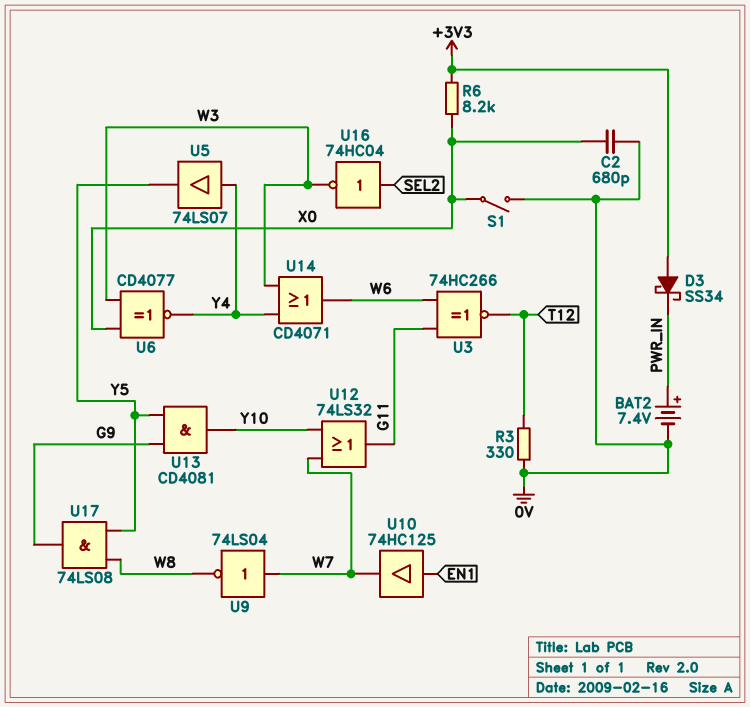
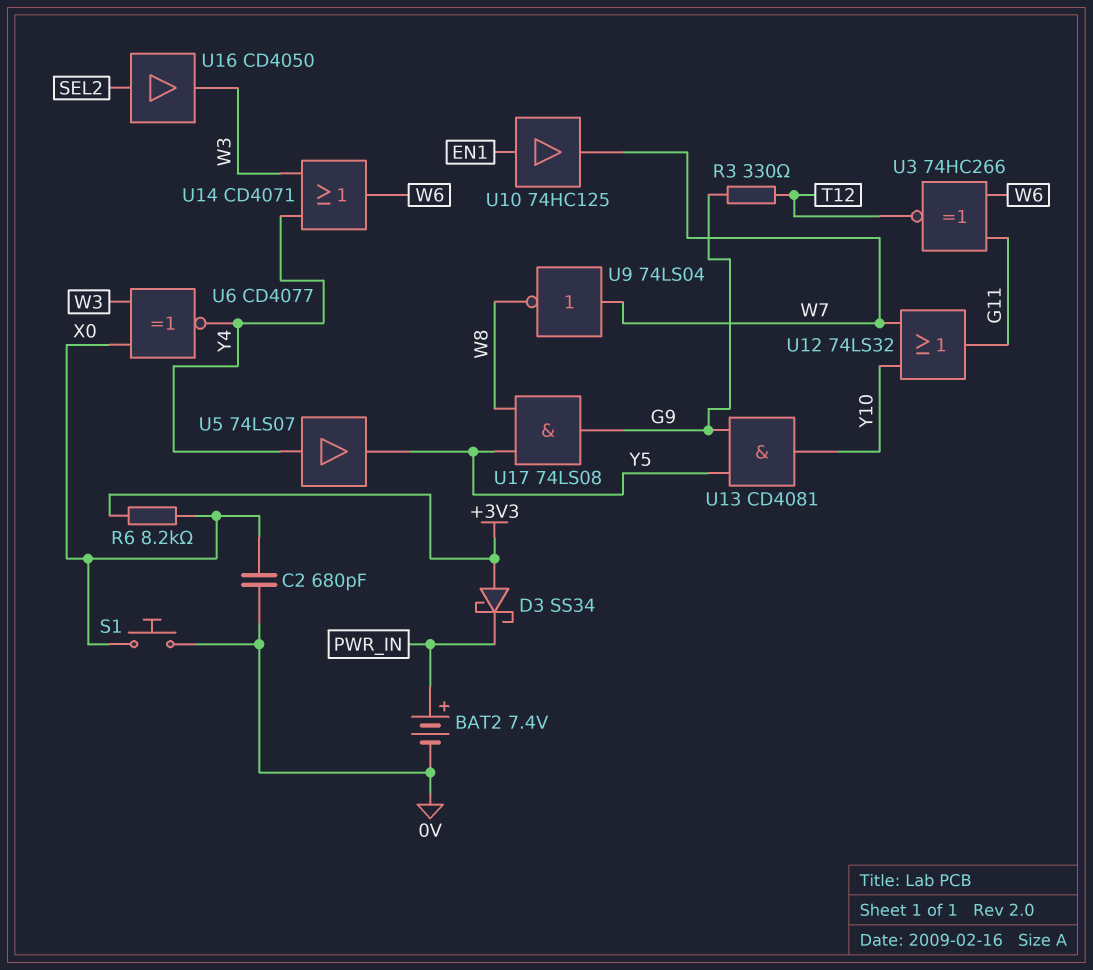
R3: 330 (0V, T12) -> 330 (G9, T12)
S1: switch (0V, X0) -> button (0V, X0)
U16: NOT 74HC04 (in SEL2, out W3) -> buffer CD4050 (in SEL2, out W3)

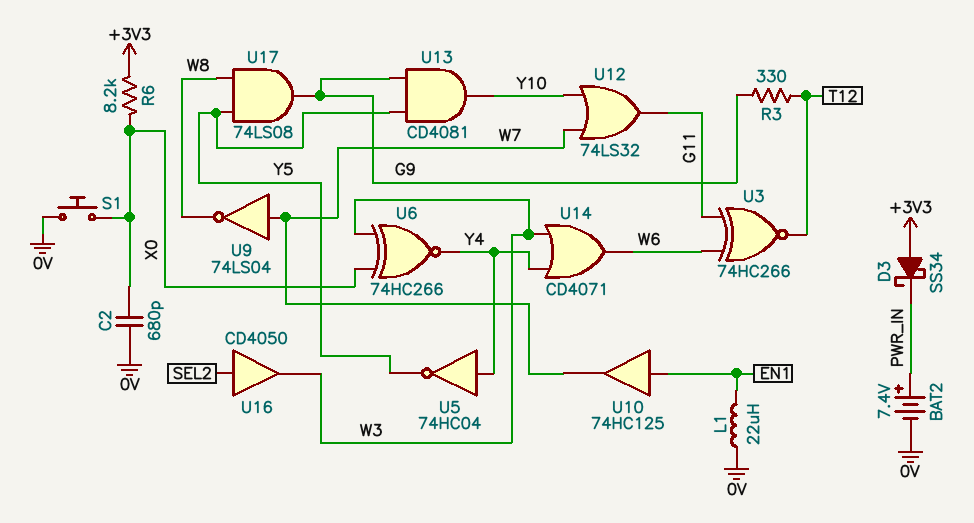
L1: none -> 22uH (0V, EN1)
U5: buffer 74LS07 (in Y4, out Y5) -> NOT 74HC04 (in Y4, out Y5)
U6: XNOR CD4077 (in W3, in X0, out Y4) -> XNOR 74HC266 (in W3, in X0, out Y4)

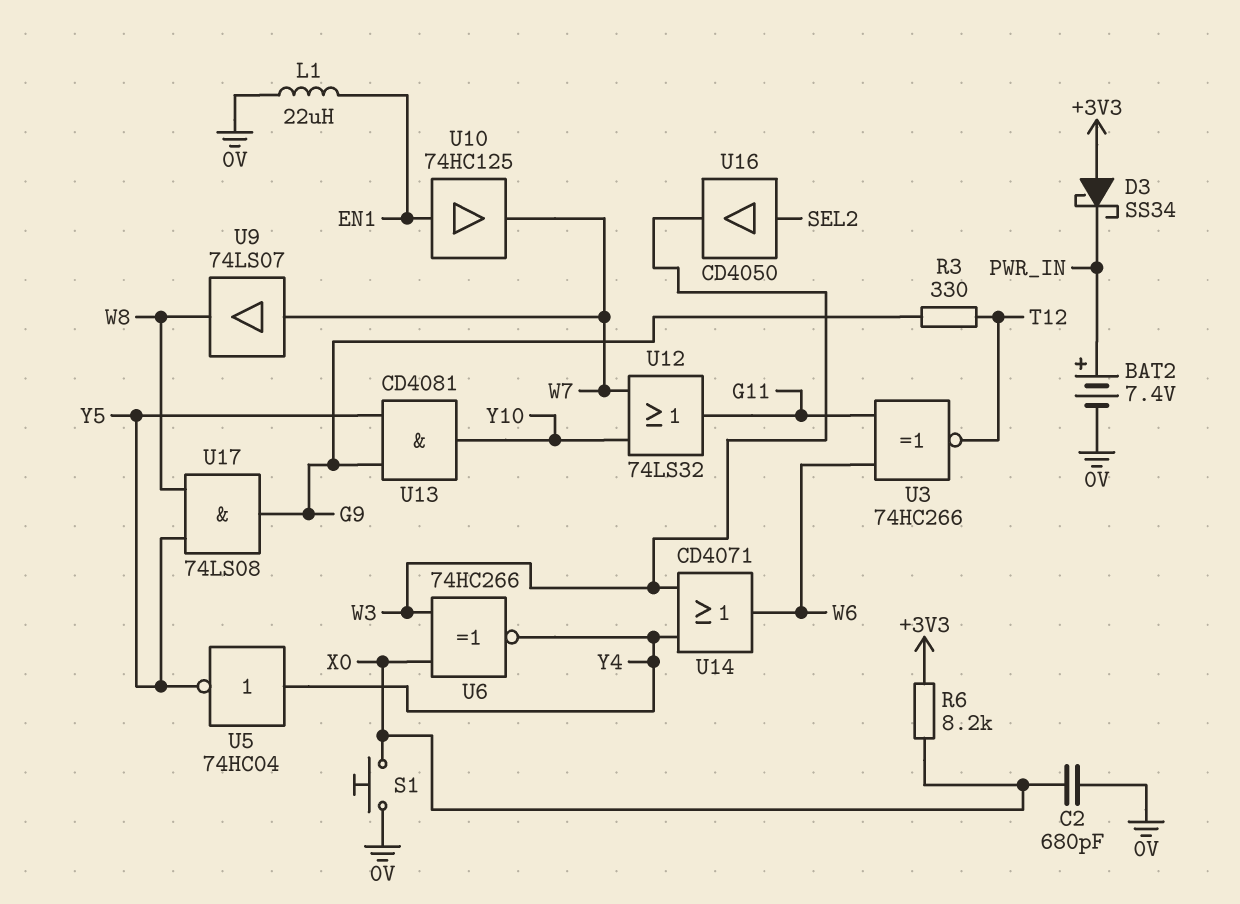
U9: NOT 74LS04 (in W7, out W8) -> buffer 74LS07 (in W7, out W8)

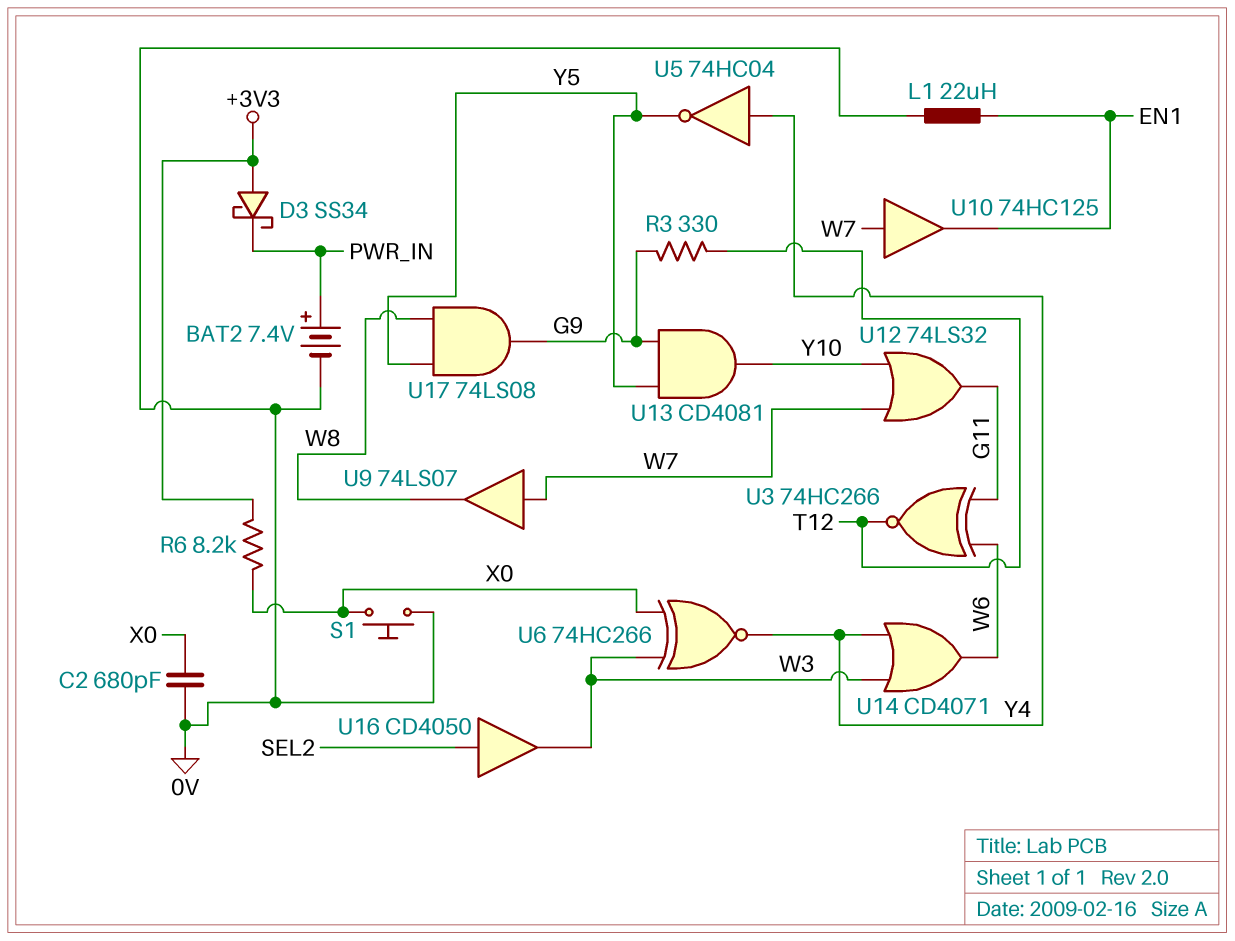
U10: buffer 74HC125 (in EN1, out W7) -> buffer 74HC125 (in W7, out EN1)

